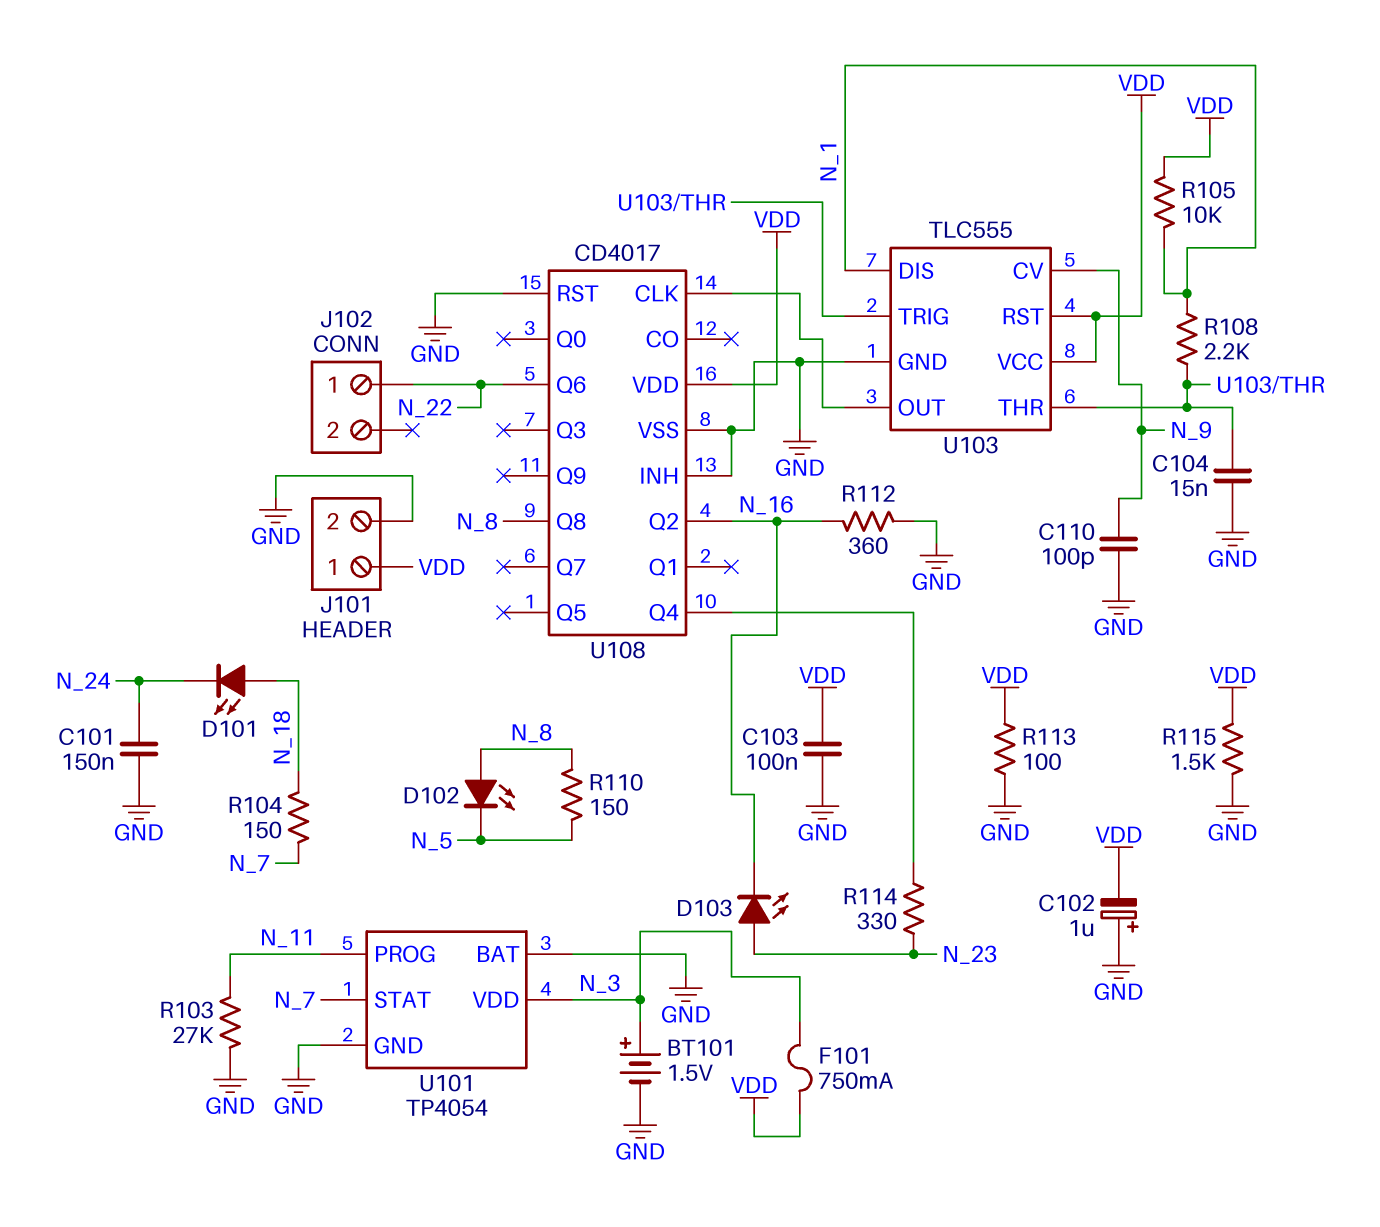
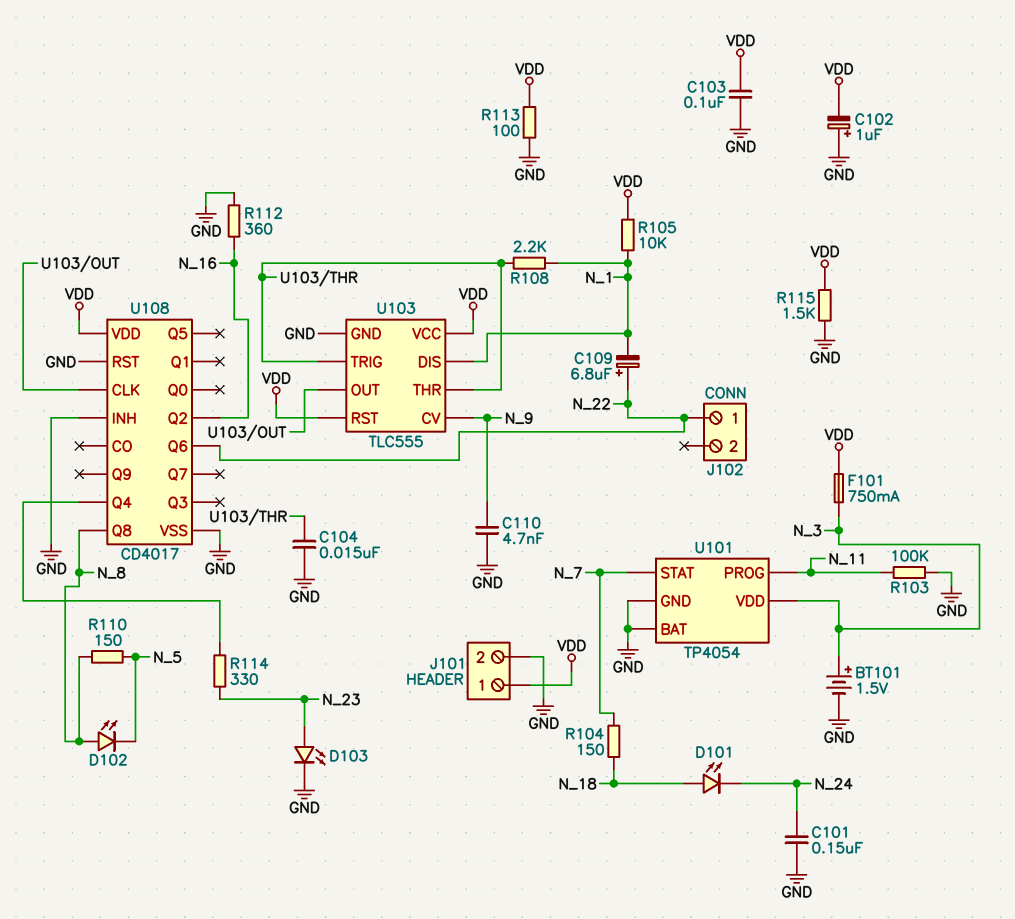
C109: none -> 6.8uF (plus N_22, minus N_1)
C110: 100pF (GND, N_9) -> 4.7nF (GND, N_9)
D103: LED (A N_23, K N_16) -> LED (A N_23, K GND)
R103: 27k (GND, N_11) -> 100k (GND, N_11)

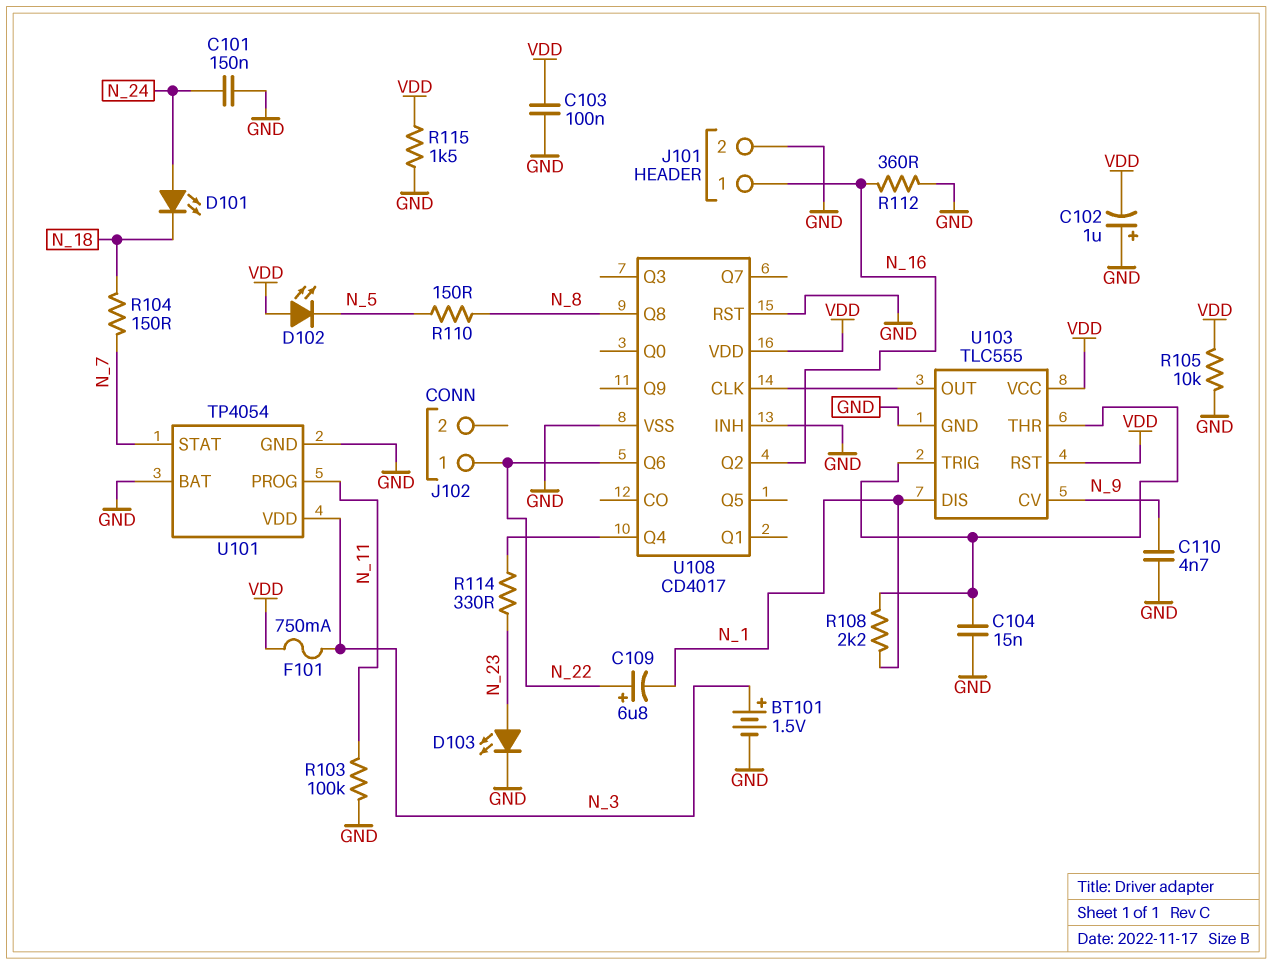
D101: LED (A N_18, K N_24) -> LED (A N_24, K N_18)
D102: LED (A N_8, K N_5) -> LED (A VDD, K N_5)
J101 pin 1: VDD -> N_16
R105: 10k (N_1, VDD) -> 10k (GND, VDD)
R113: 100 (GND, VDD) -> none

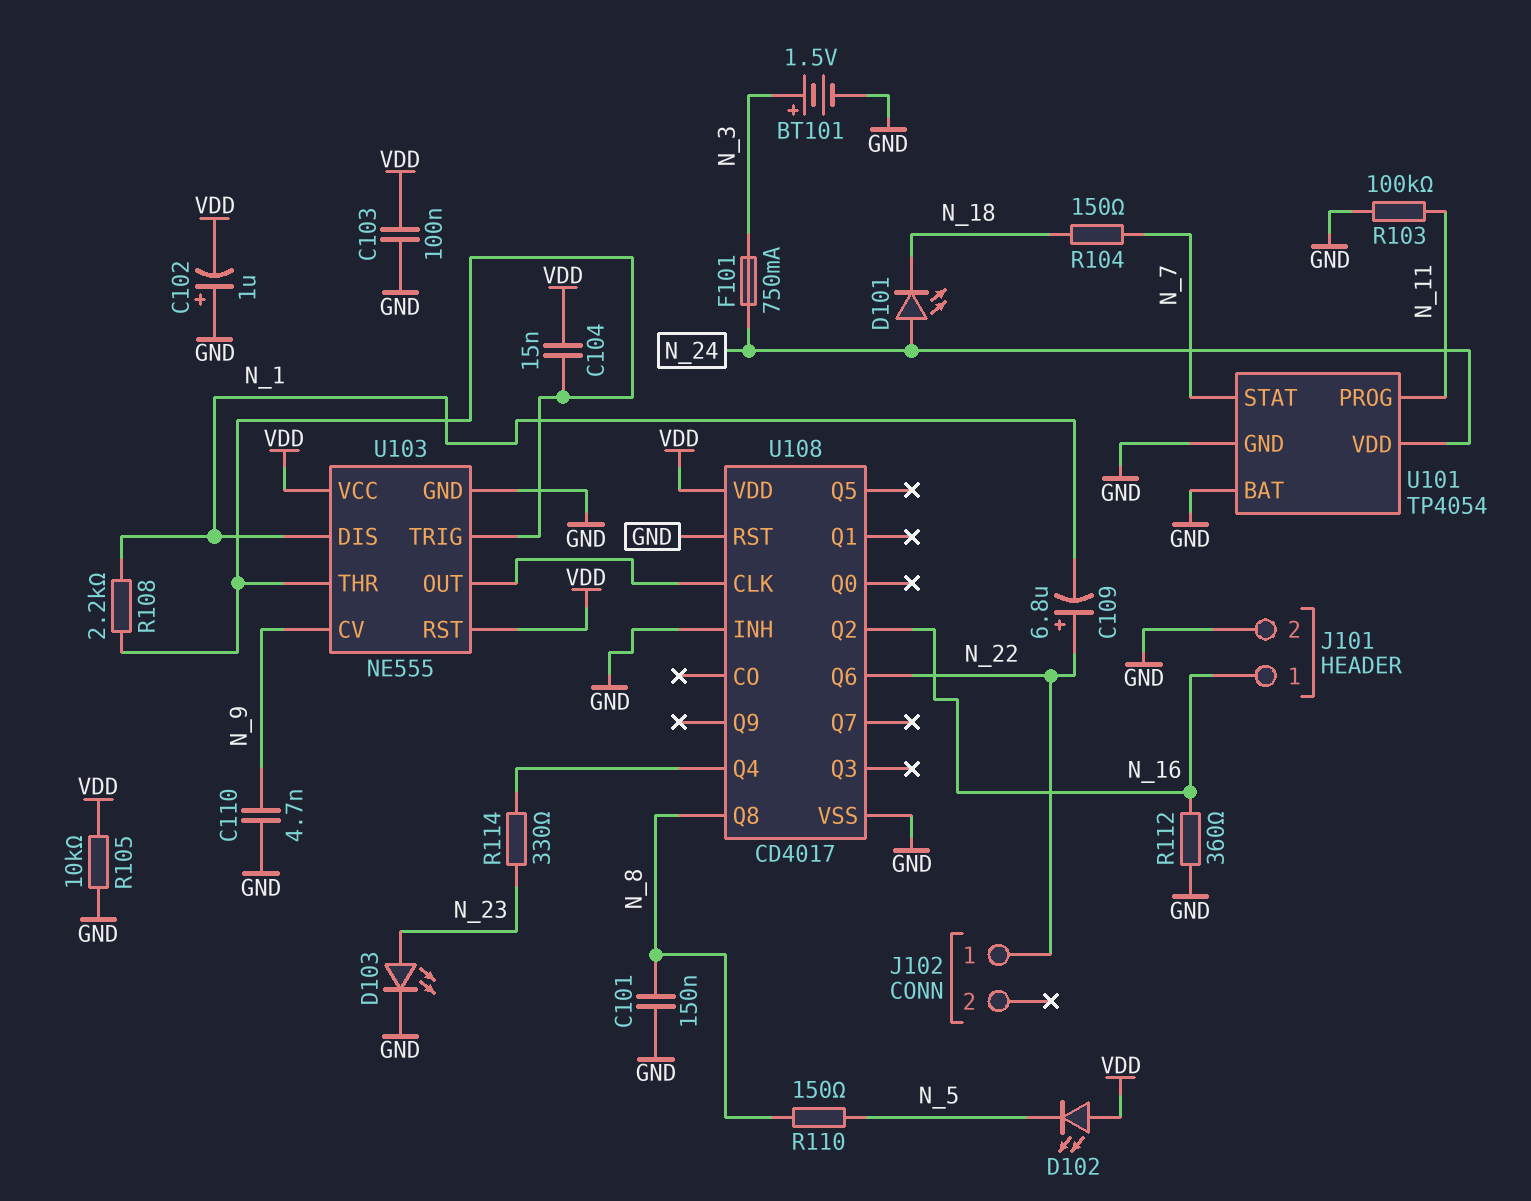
C101: 150nF (GND, N_24) -> 150nF (GND, N_8)
C104: 15nF (GND, U103/THR) -> 15nF (U103/THR, VDD)
F101: 750mA (N_3, VDD) -> 750mA (N_3, N_24)
R115: 1.5k (GND, VDD) -> none
U101 pin VDD: N_3 -> N_24
U103: TLC555 -> NE555

